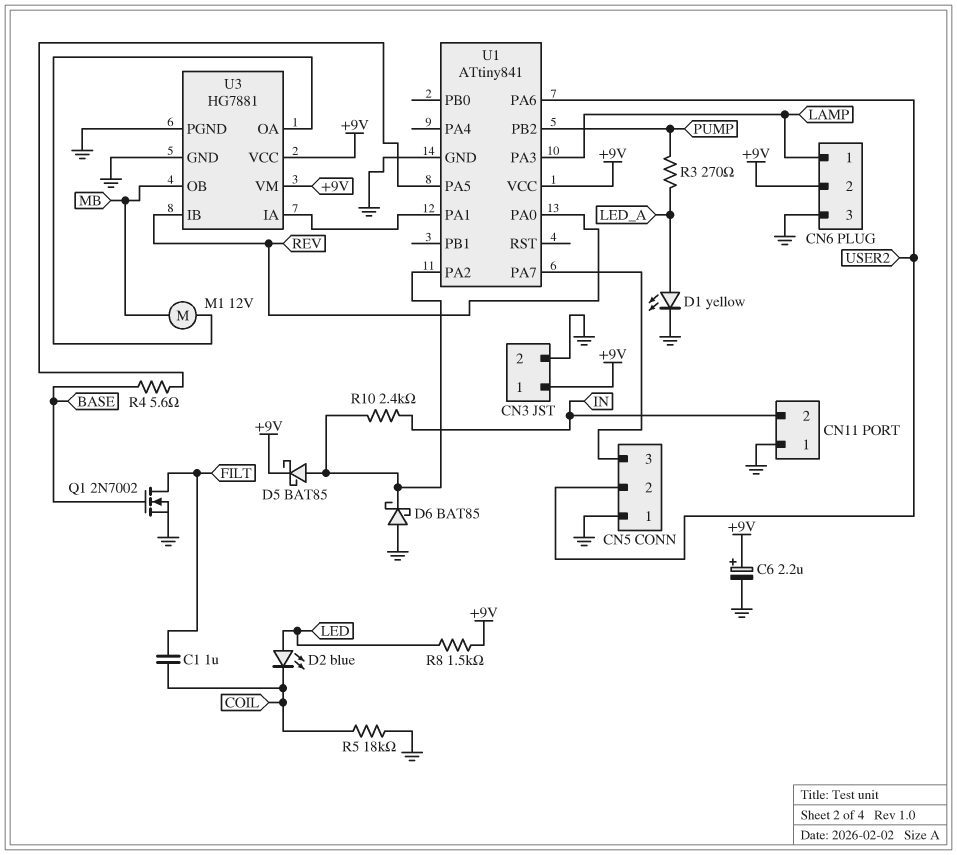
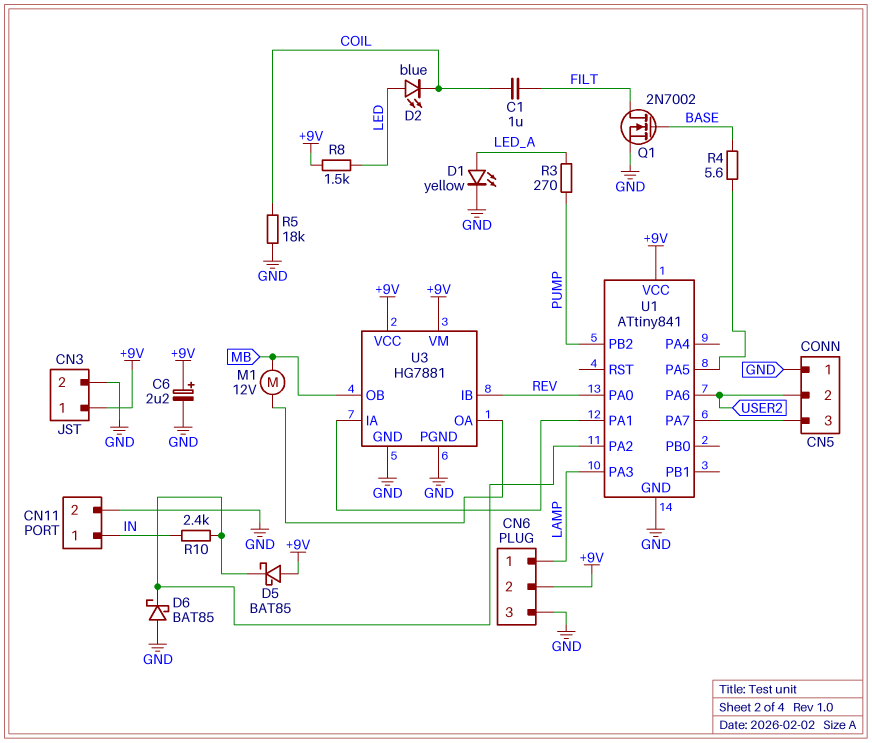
CN11 pin 1: GND -> IN
CN11 pin 2: IN -> GND
D5: schottky BAT85 (A U1/PA2, K +9V) -> schottky BAT85 (A +9V, K U1/PA2)

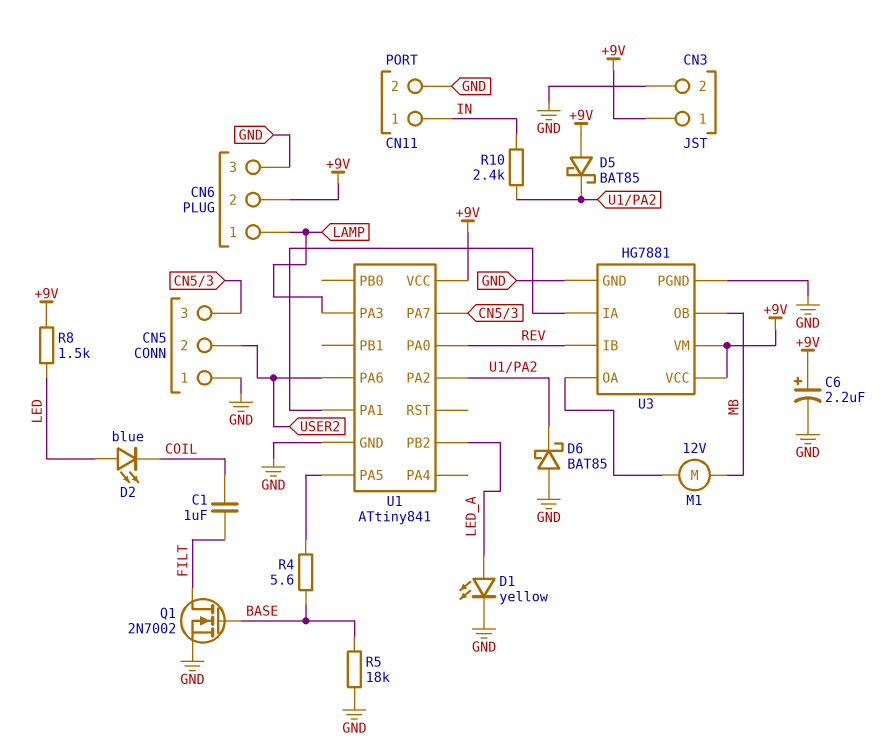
R3: 270 (LED_A, PUMP) -> none
R5: 18k (COIL, GND) -> 18k (BASE, GND)
U1 pin PB2: PUMP -> LED_A

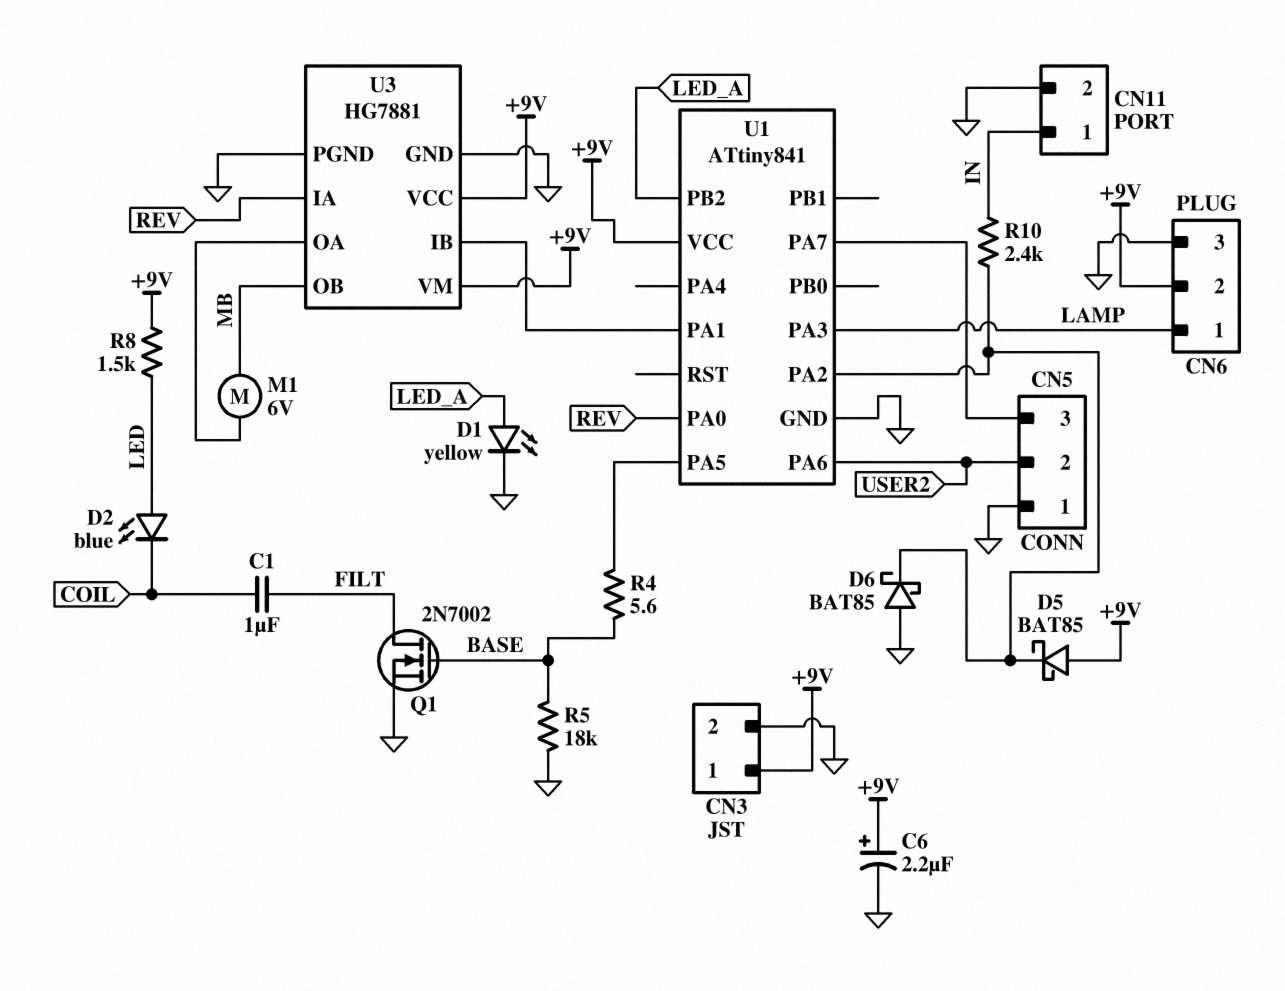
M1: motor 12V (MB, U3/OA) -> motor 6V (MB, U3/OA)
U3 pin IA: U1/PA1 -> REV
U3 pin IB: REV -> U1/PA1

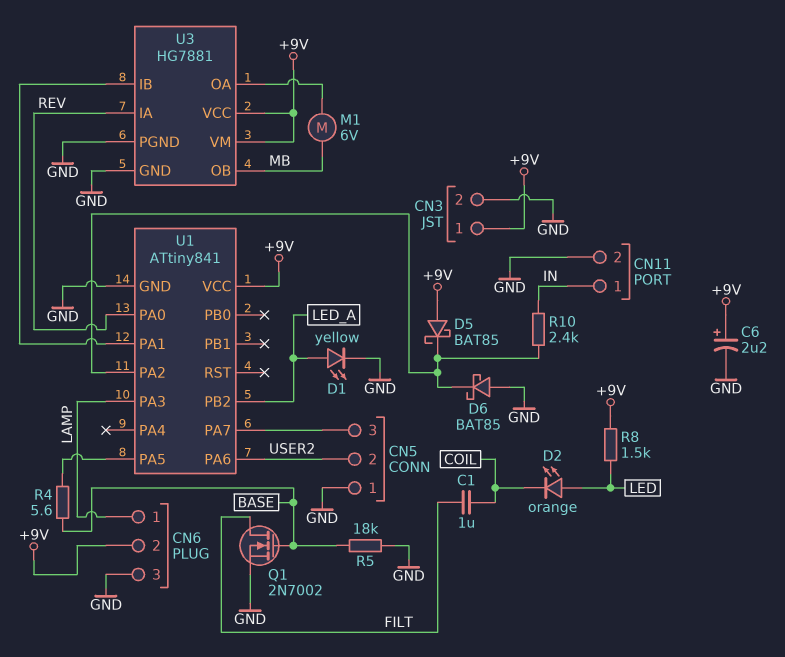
D2: LED blue (A LED, K COIL) -> LED orange (A LED, K COIL)

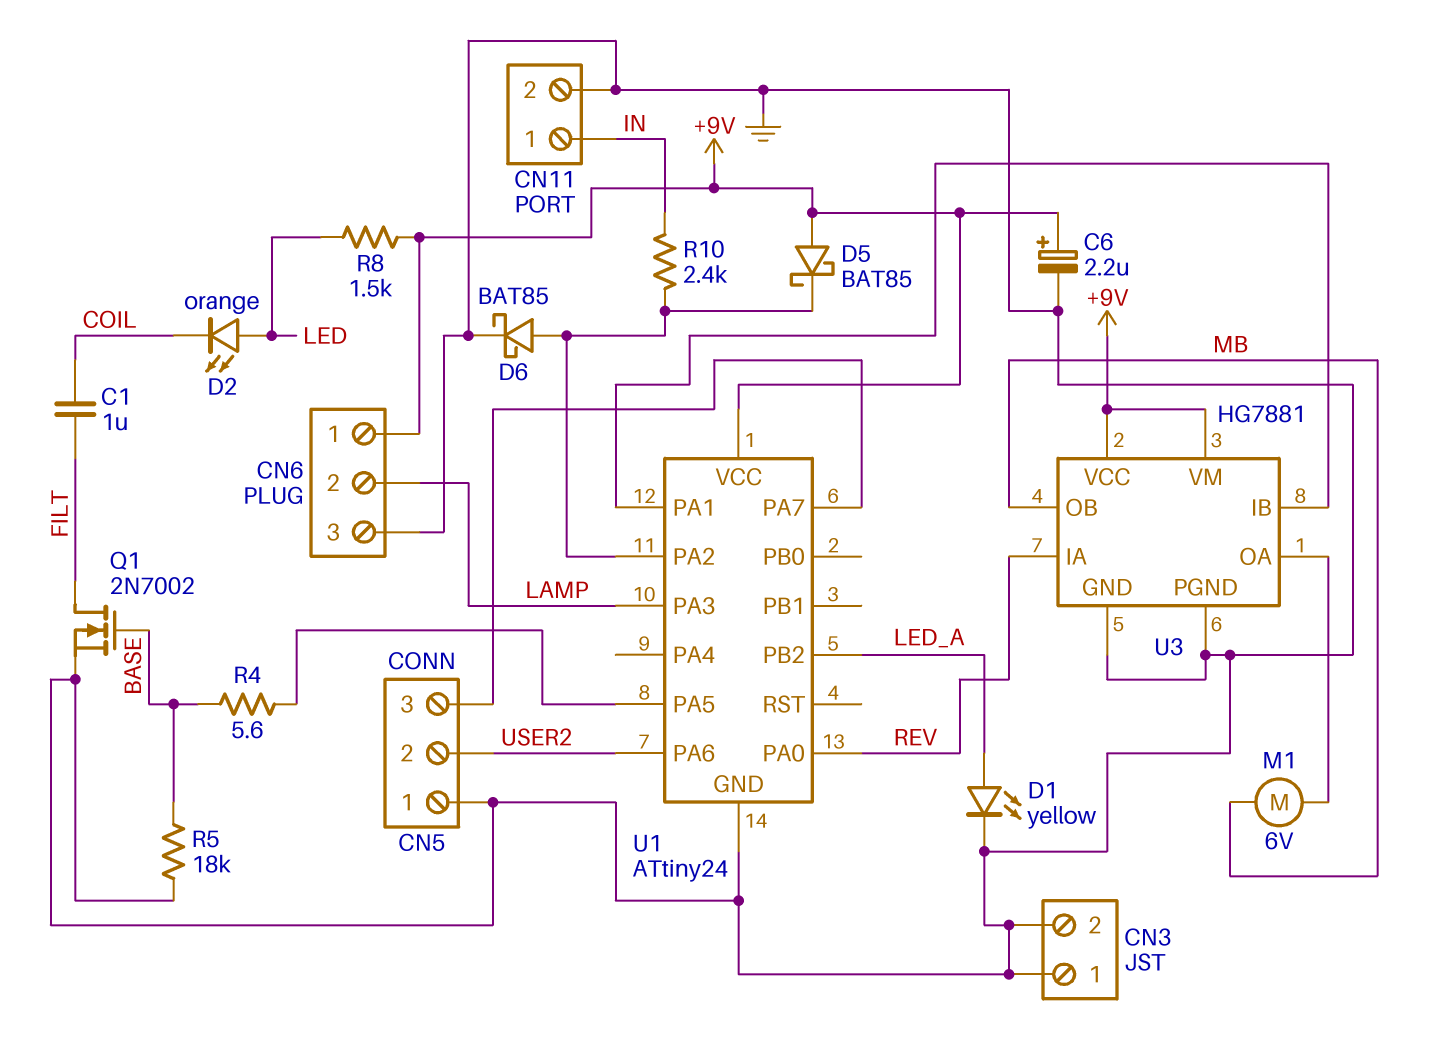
CN3 pin 1: +9V -> GND
CN6 pin 1: LAMP -> +9V
CN6 pin 2: +9V -> LAMP
D6: schottky BAT85 (A GND, K U1/PA2) -> schottky BAT85 (A U1/PA2, K GND)
U1: ATtiny841 -> ATtiny24

